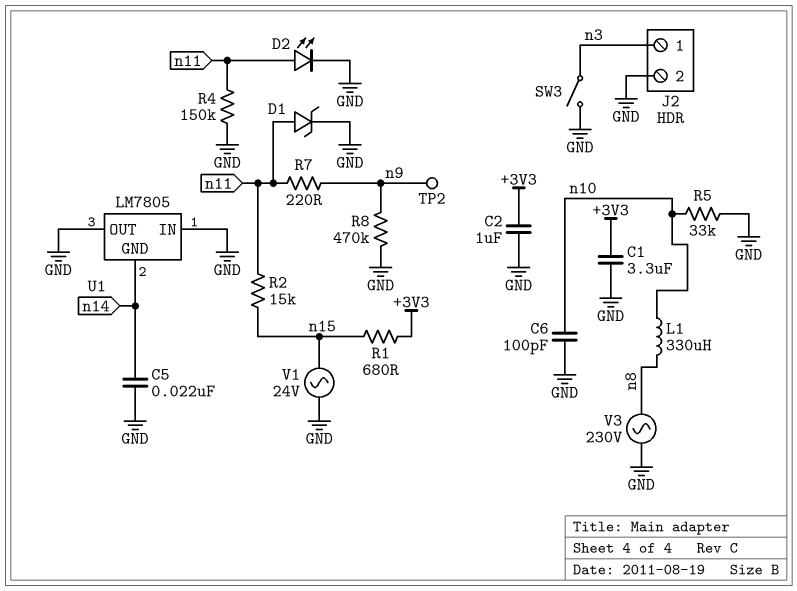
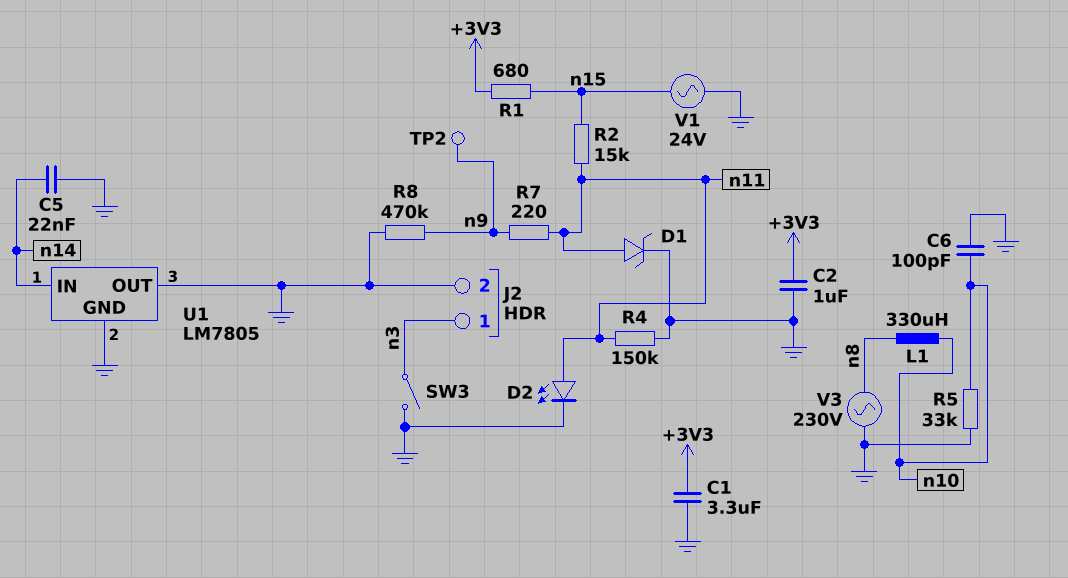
U1 pin GND: n14 -> GND
U1 pin IN: GND -> n14

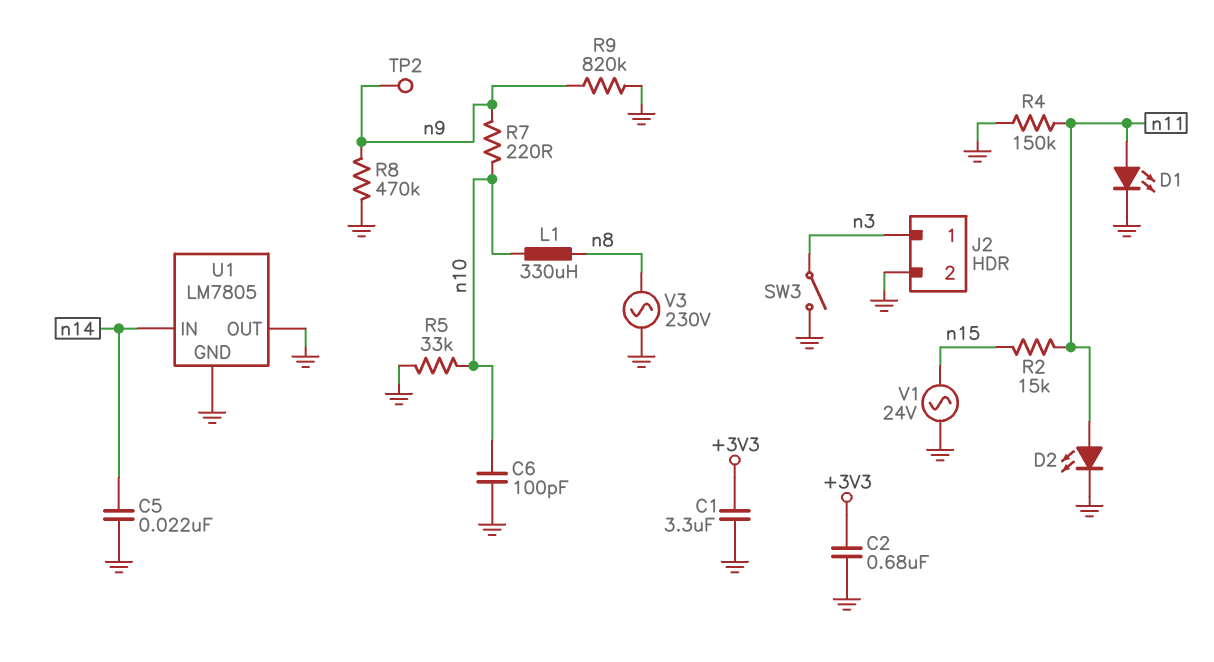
C2: 1uF (+3V3, GND) -> 680nF (+3V3, GND)
D1: zener (A n11, K GND) -> LED (A n11, K GND)
R1: 680 (+3V3, n15) -> none
R7: 220 (n9, n11) -> 220 (n9, n10)
R9: none -> 820k (GND, n9)

